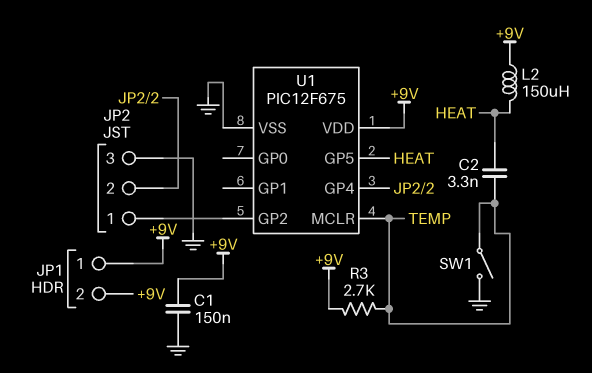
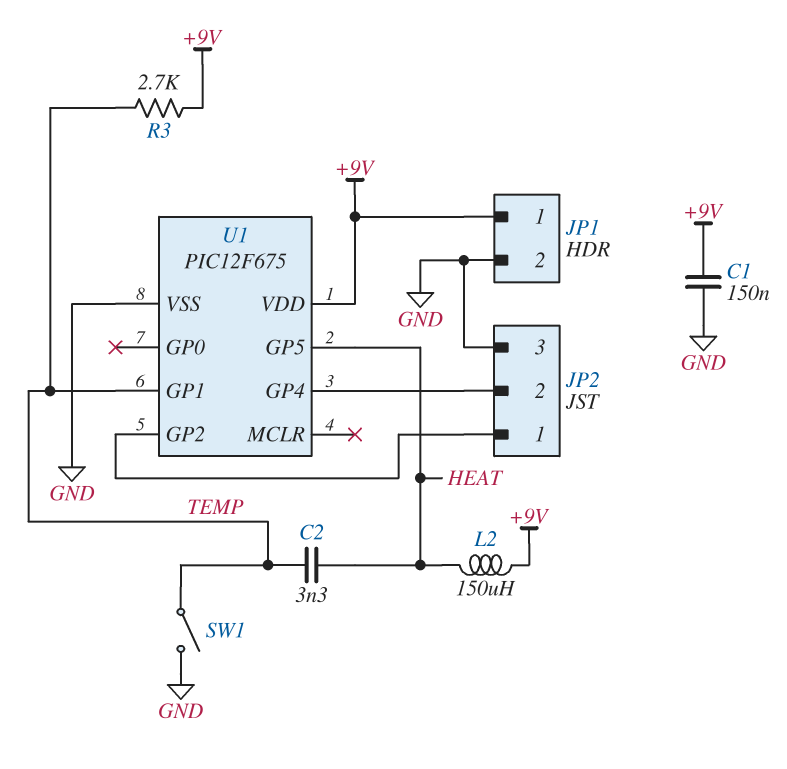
JP1 pin 2: +9V -> GND
U1 pin GP1: none -> TEMP
U1 pin MCLR: TEMP -> none

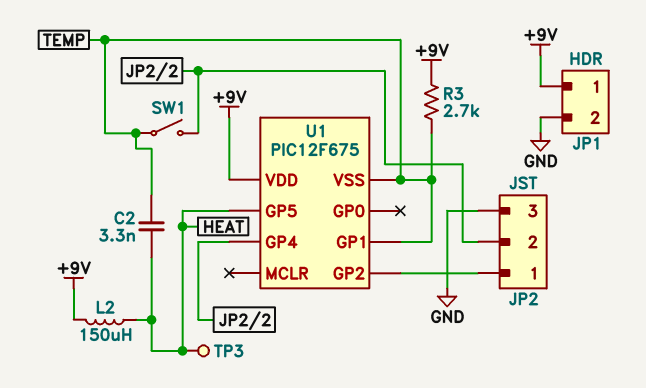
C1: 150nF (+9V, GND) -> none
SW1: switch (GND, TEMP) -> switch (JP2/2, TEMP)
TP3: none -> test point (HEAT)
U1 pin VSS: GND -> TEMP

